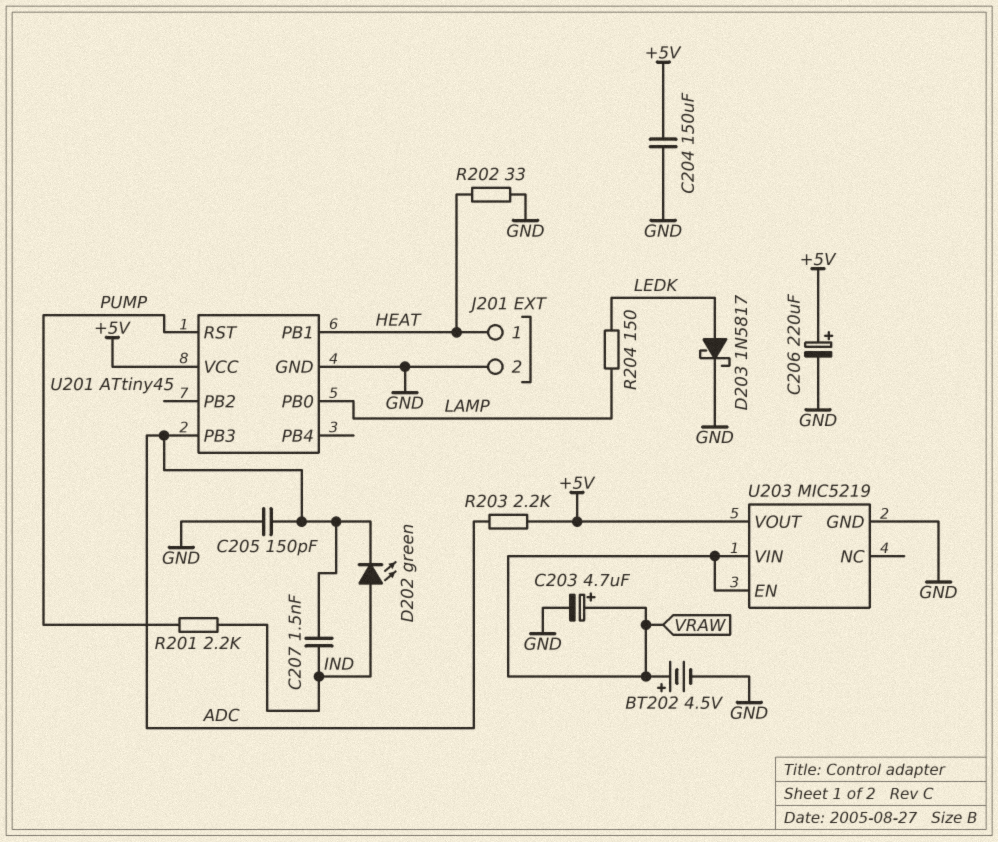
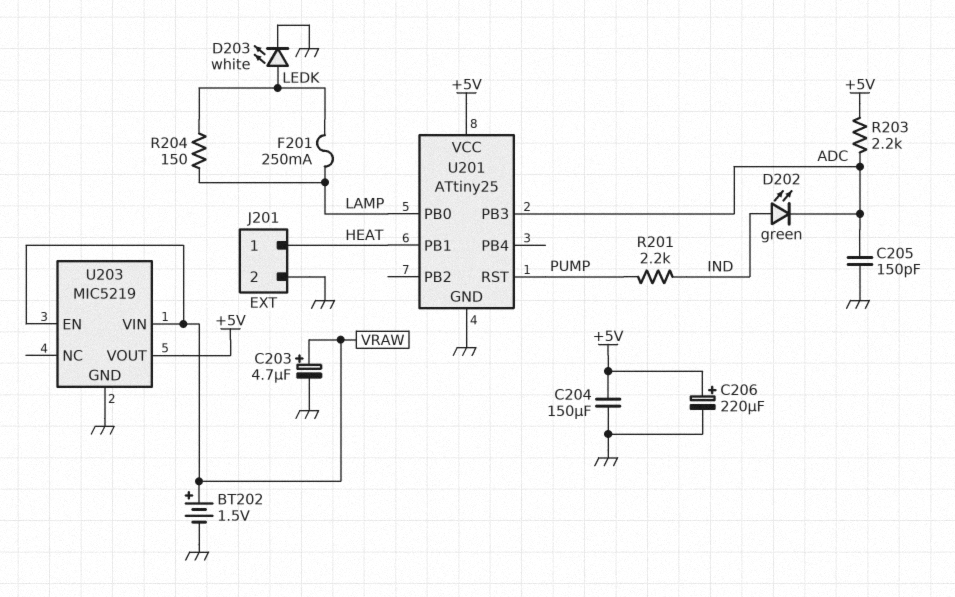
BT202: 4.5V (plus VRAW, minus GND) -> 1.5V (plus VRAW, minus GND)
C207: 1.5nF (ADC, IND) -> none
D203: schottky 1N5817 (A LEDK, K GND) -> LED white (A LEDK, K GND)
F201: none -> 250mA (LAMP, LEDK)
R202: 33 (GND, HEAT) -> none
U201: ATtiny45 -> ATtiny25

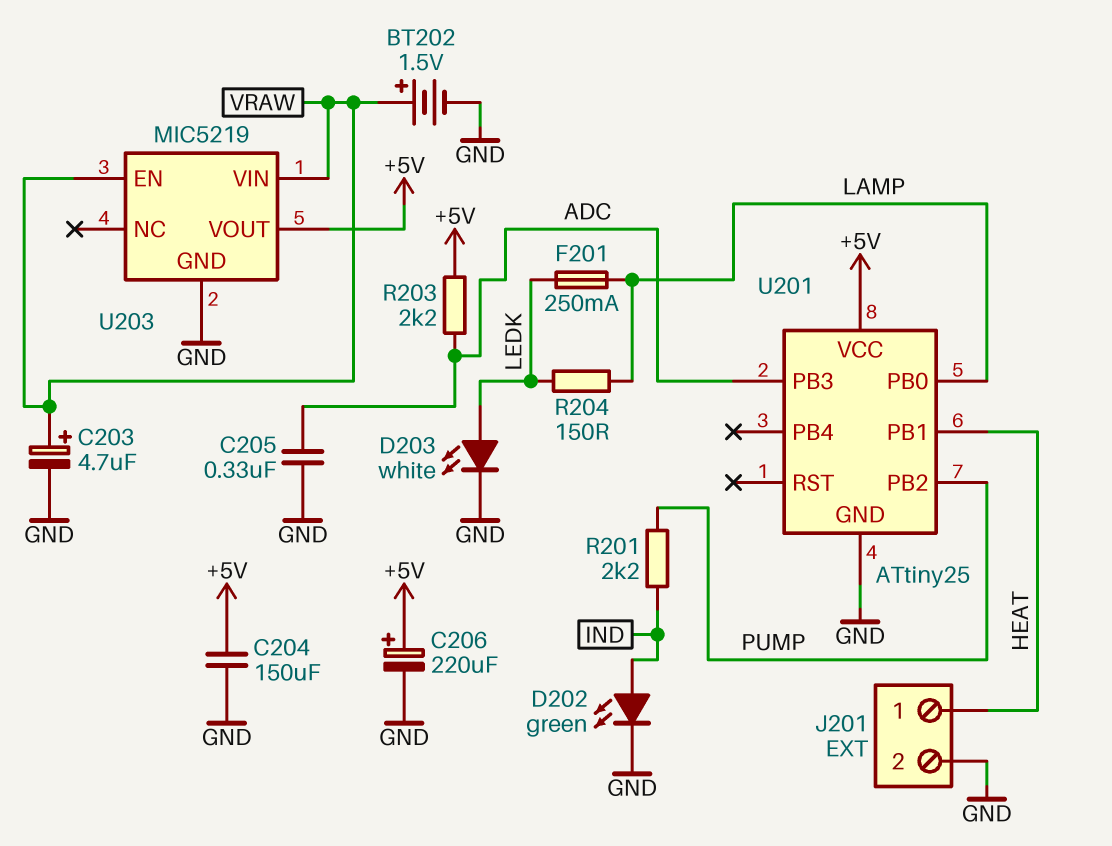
C205: 150pF (ADC, GND) -> 330nF (ADC, GND)
D202: LED green (A IND, K ADC) -> LED green (A IND, K GND)
U201 pin PB2: none -> PUMP
U201 pin RST: PUMP -> none

